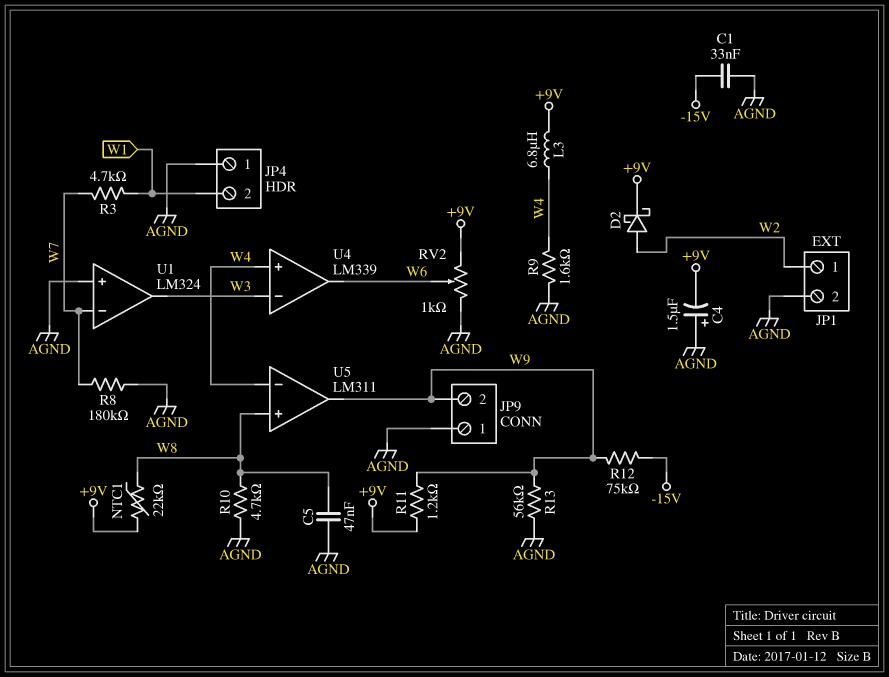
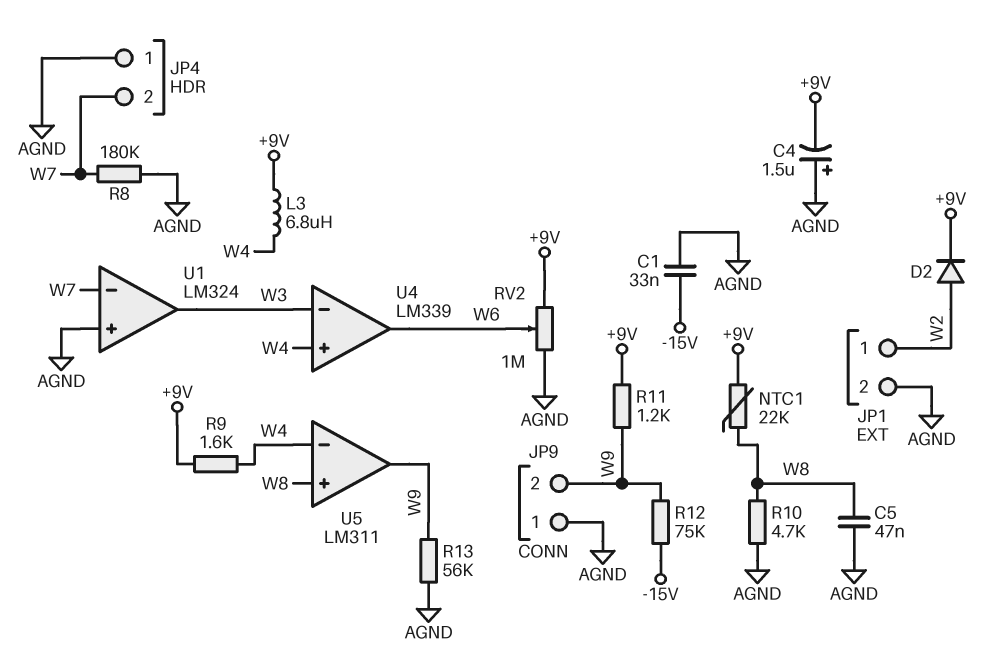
D2: schottky (A W2, K +9V) -> diode (A W2, K +9V)
JP4 pin 2: W1 -> W7
R3: 4.7k (W1, W7) -> none
R9: 1.6k (AGND, W4) -> 1.6k (+9V, W4)
RV2: 1k (+9V, AGND, wiper W6) -> 1M (+9V, AGND, wiper W6)

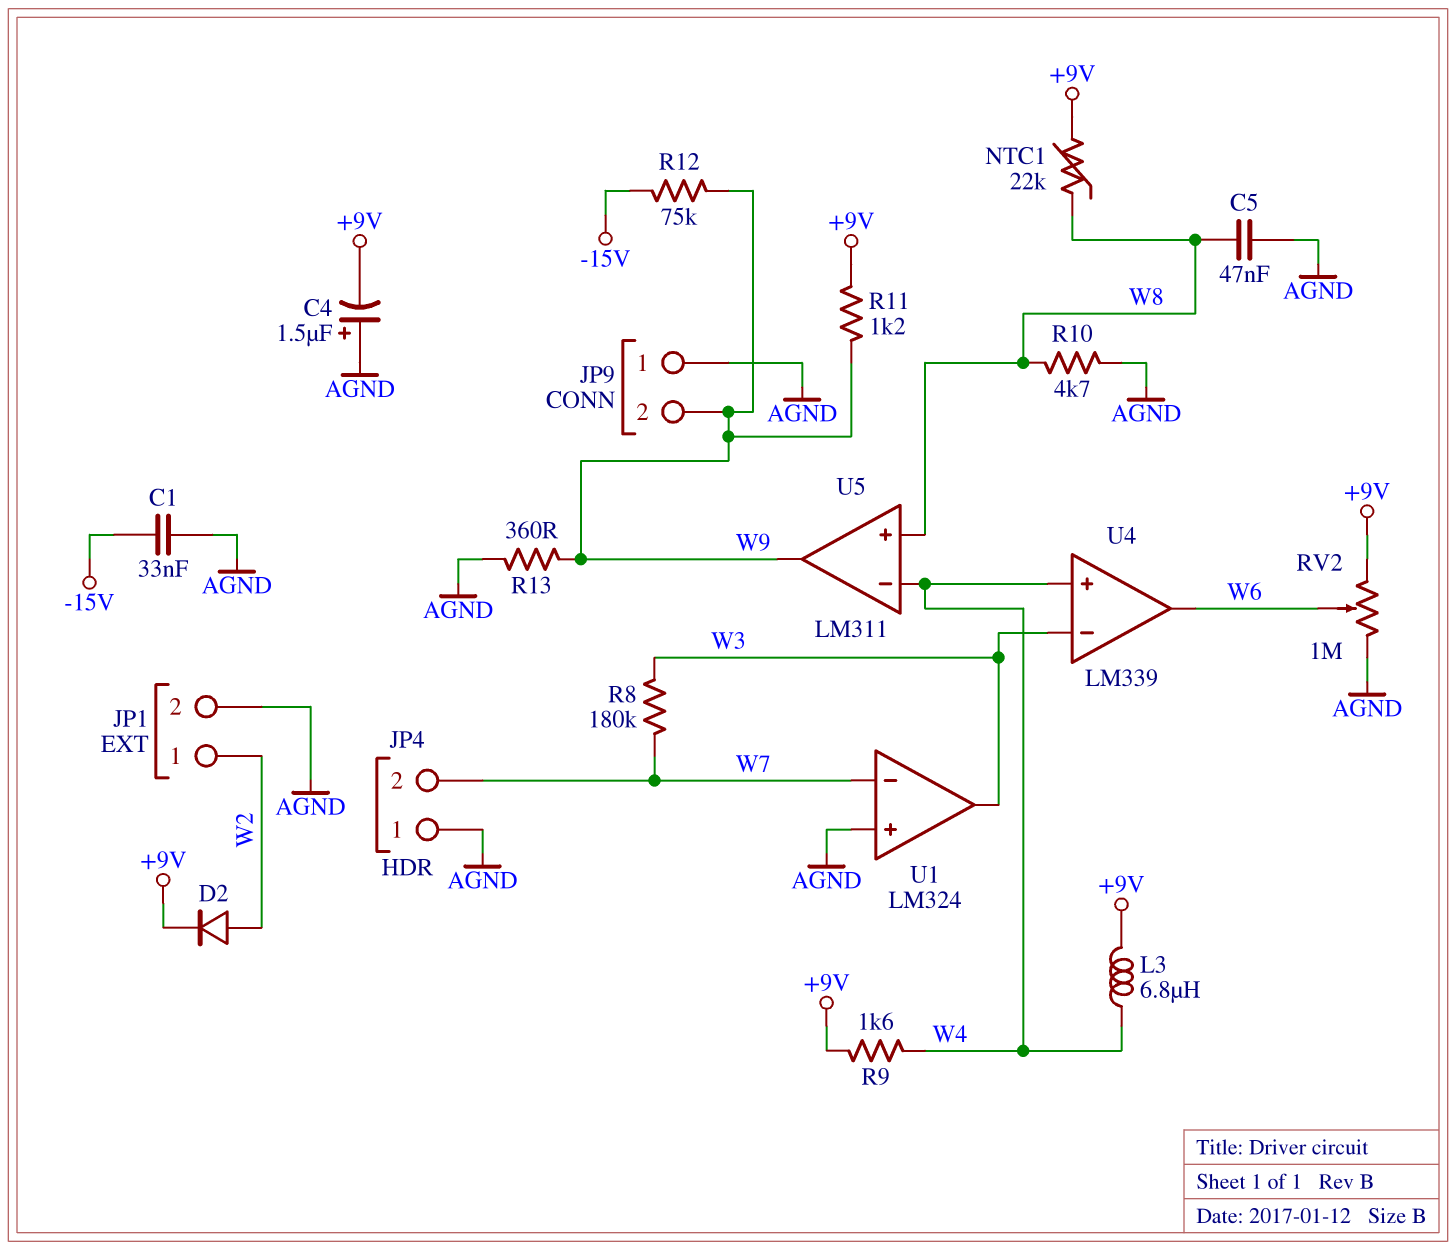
R8: 180k (AGND, W7) -> 180k (W3, W7)
R13: 56k (AGND, W9) -> 360 (AGND, W9)

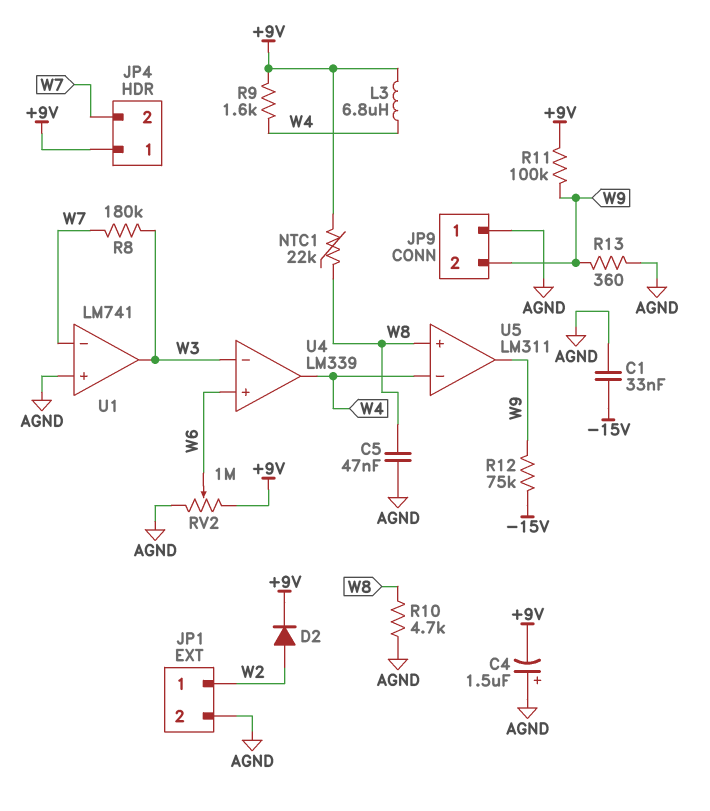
JP4 pin 1: AGND -> +9V
R11: 1.2k (+9V, W9) -> 100k (+9V, W9)
U1: LM324 -> LM741
U4 pin in+: W4 -> W6
U4 pin out: W6 -> W4

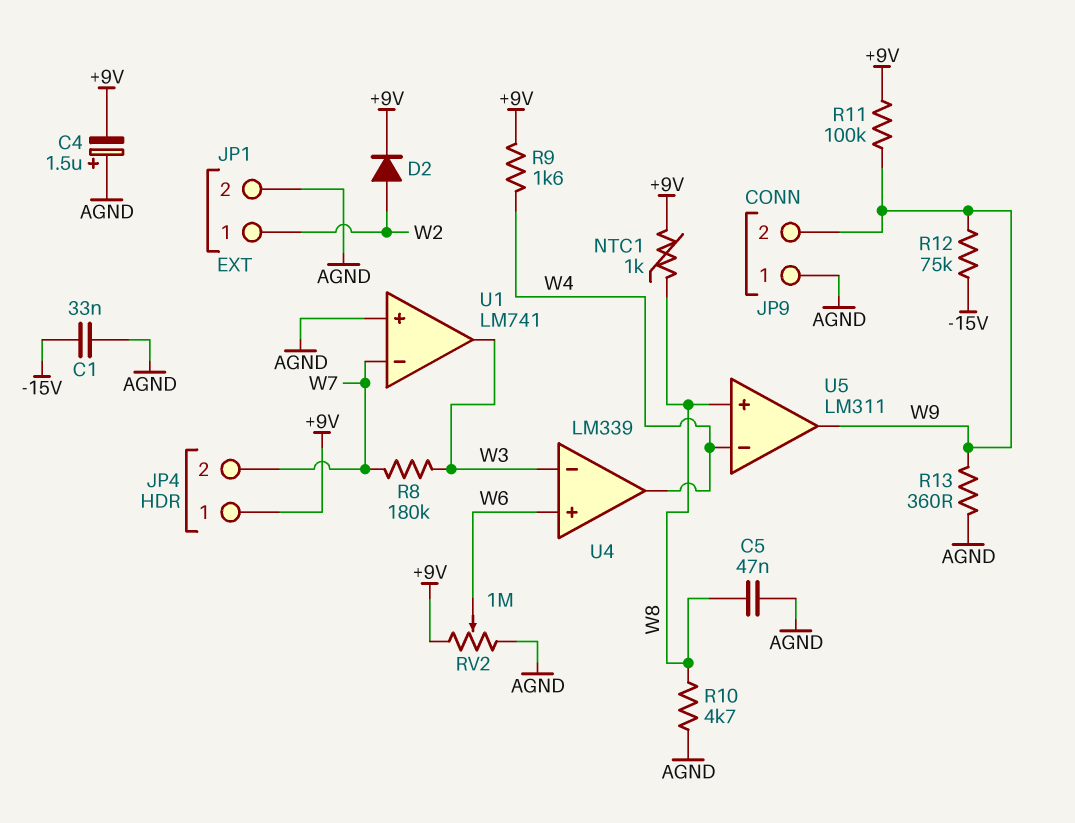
L3: 6.8uH (+9V, W4) -> none
NTC1: 22k (+9V, W8) -> 1k (+9V, W8)

